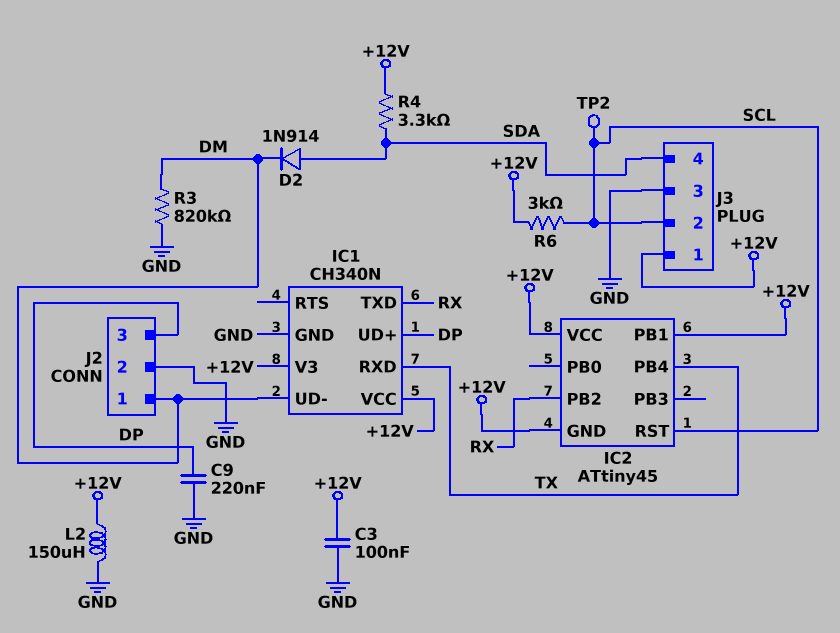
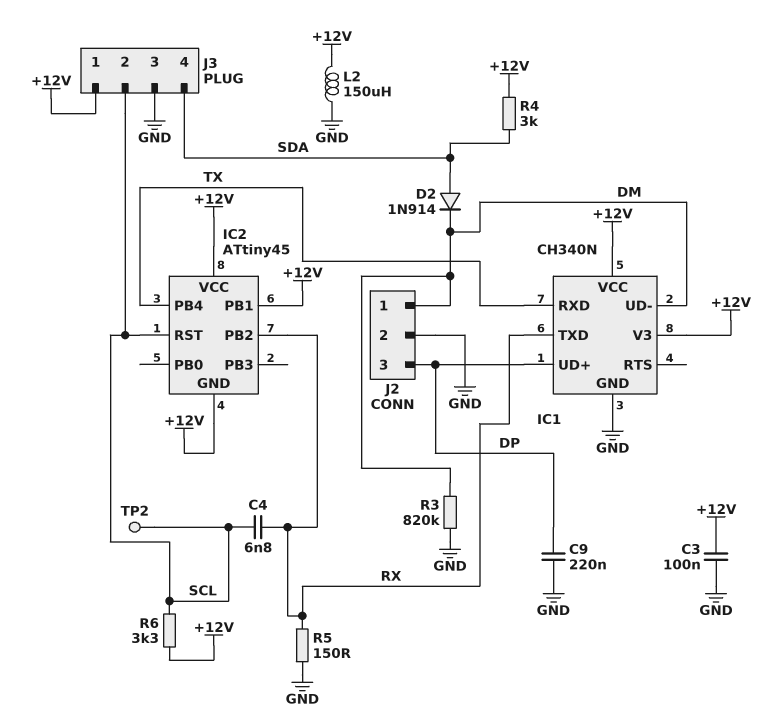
C4: none -> 6.8nF (RX, SCL)
R4: 3.3k (+12V, SDA) -> 3k (+12V, SDA)
R5: none -> 150 (GND, RX)
R6: 3k (+12V, SCL) -> 3.3k (+12V, SCL)

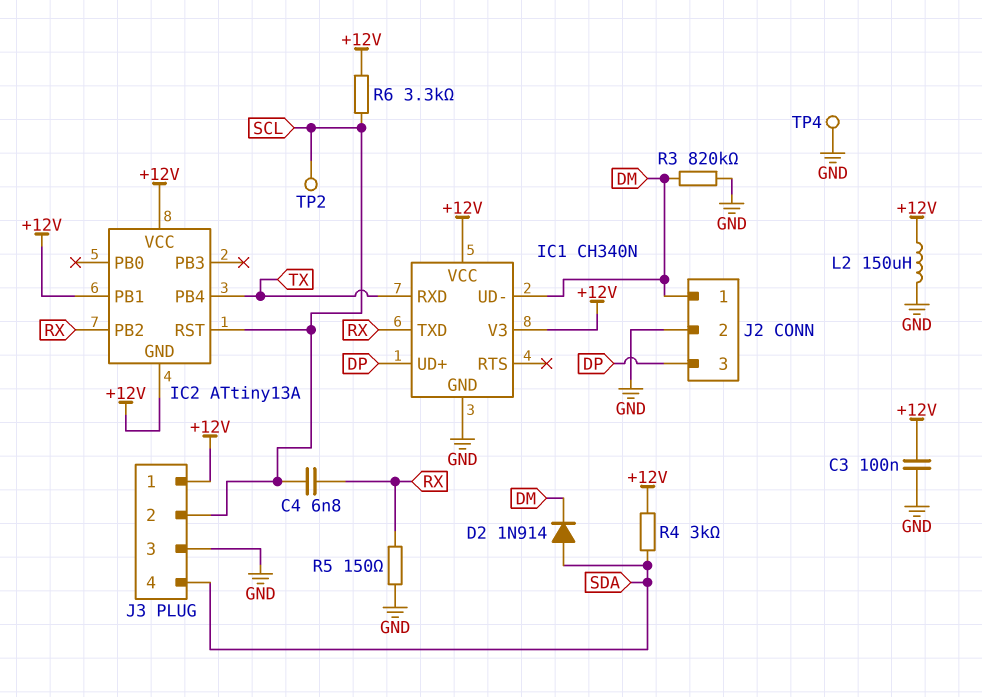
C9: 220nF (DP, GND) -> none
IC2: ATtiny45 -> ATtiny13A
TP4: none -> test point (GND)

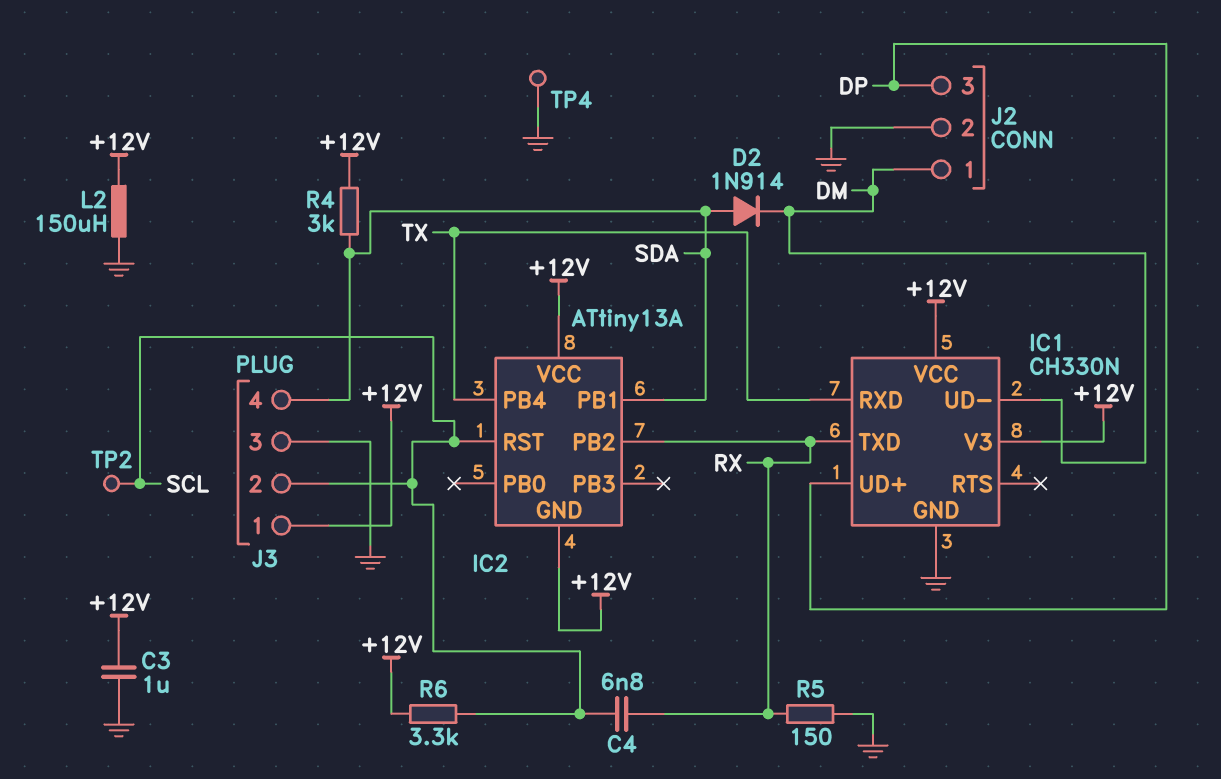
C3: 100nF (+12V, GND) -> 1uF (+12V, GND)
IC1: CH340N -> CH330N
IC2 pin PB1: +12V -> SDA
R3: 820k (DM, GND) -> none

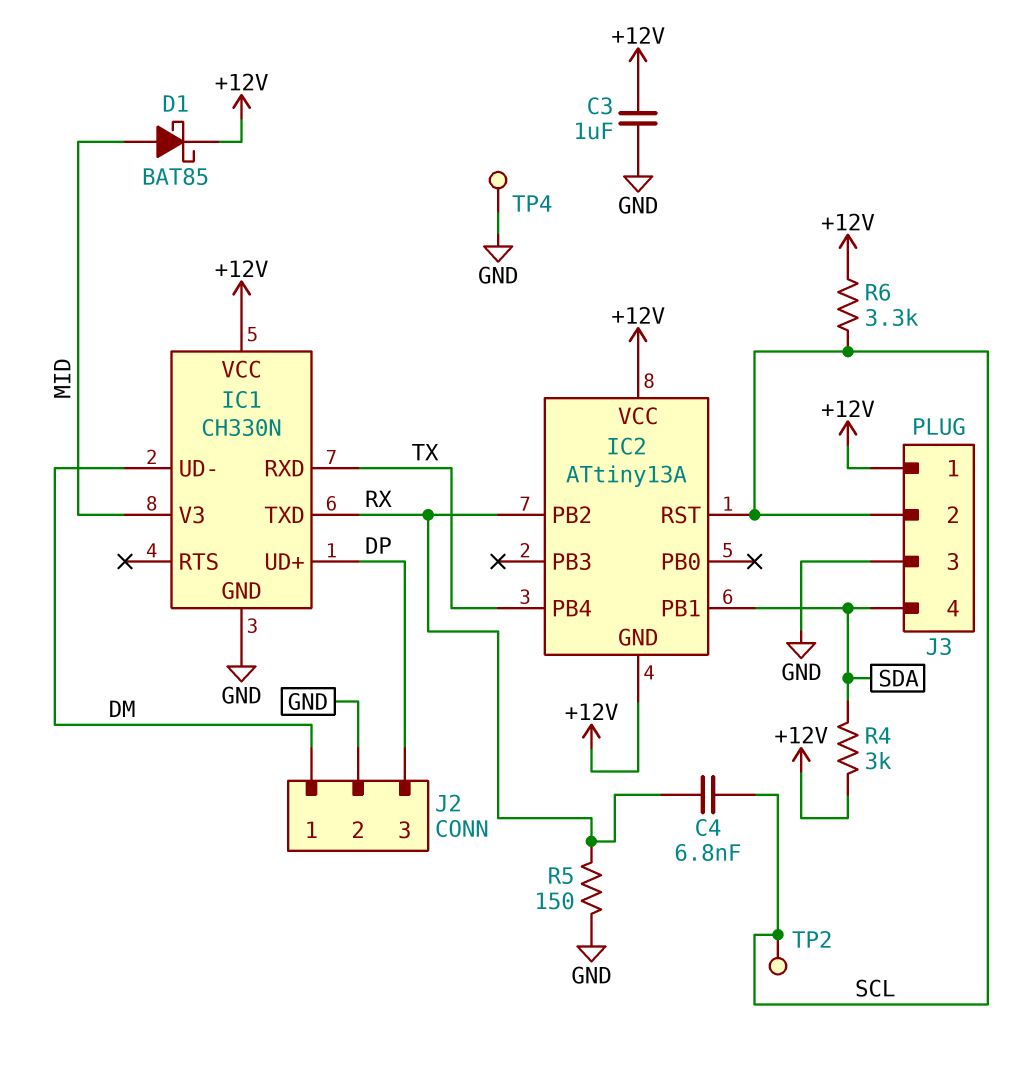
D1: none -> schottky BAT85 (A MID, K +12V)
D2: diode 1N914 (A SDA, K DM) -> none
IC1 pin V3: +12V -> MID
L2: 150uH (+12V, GND) -> none

